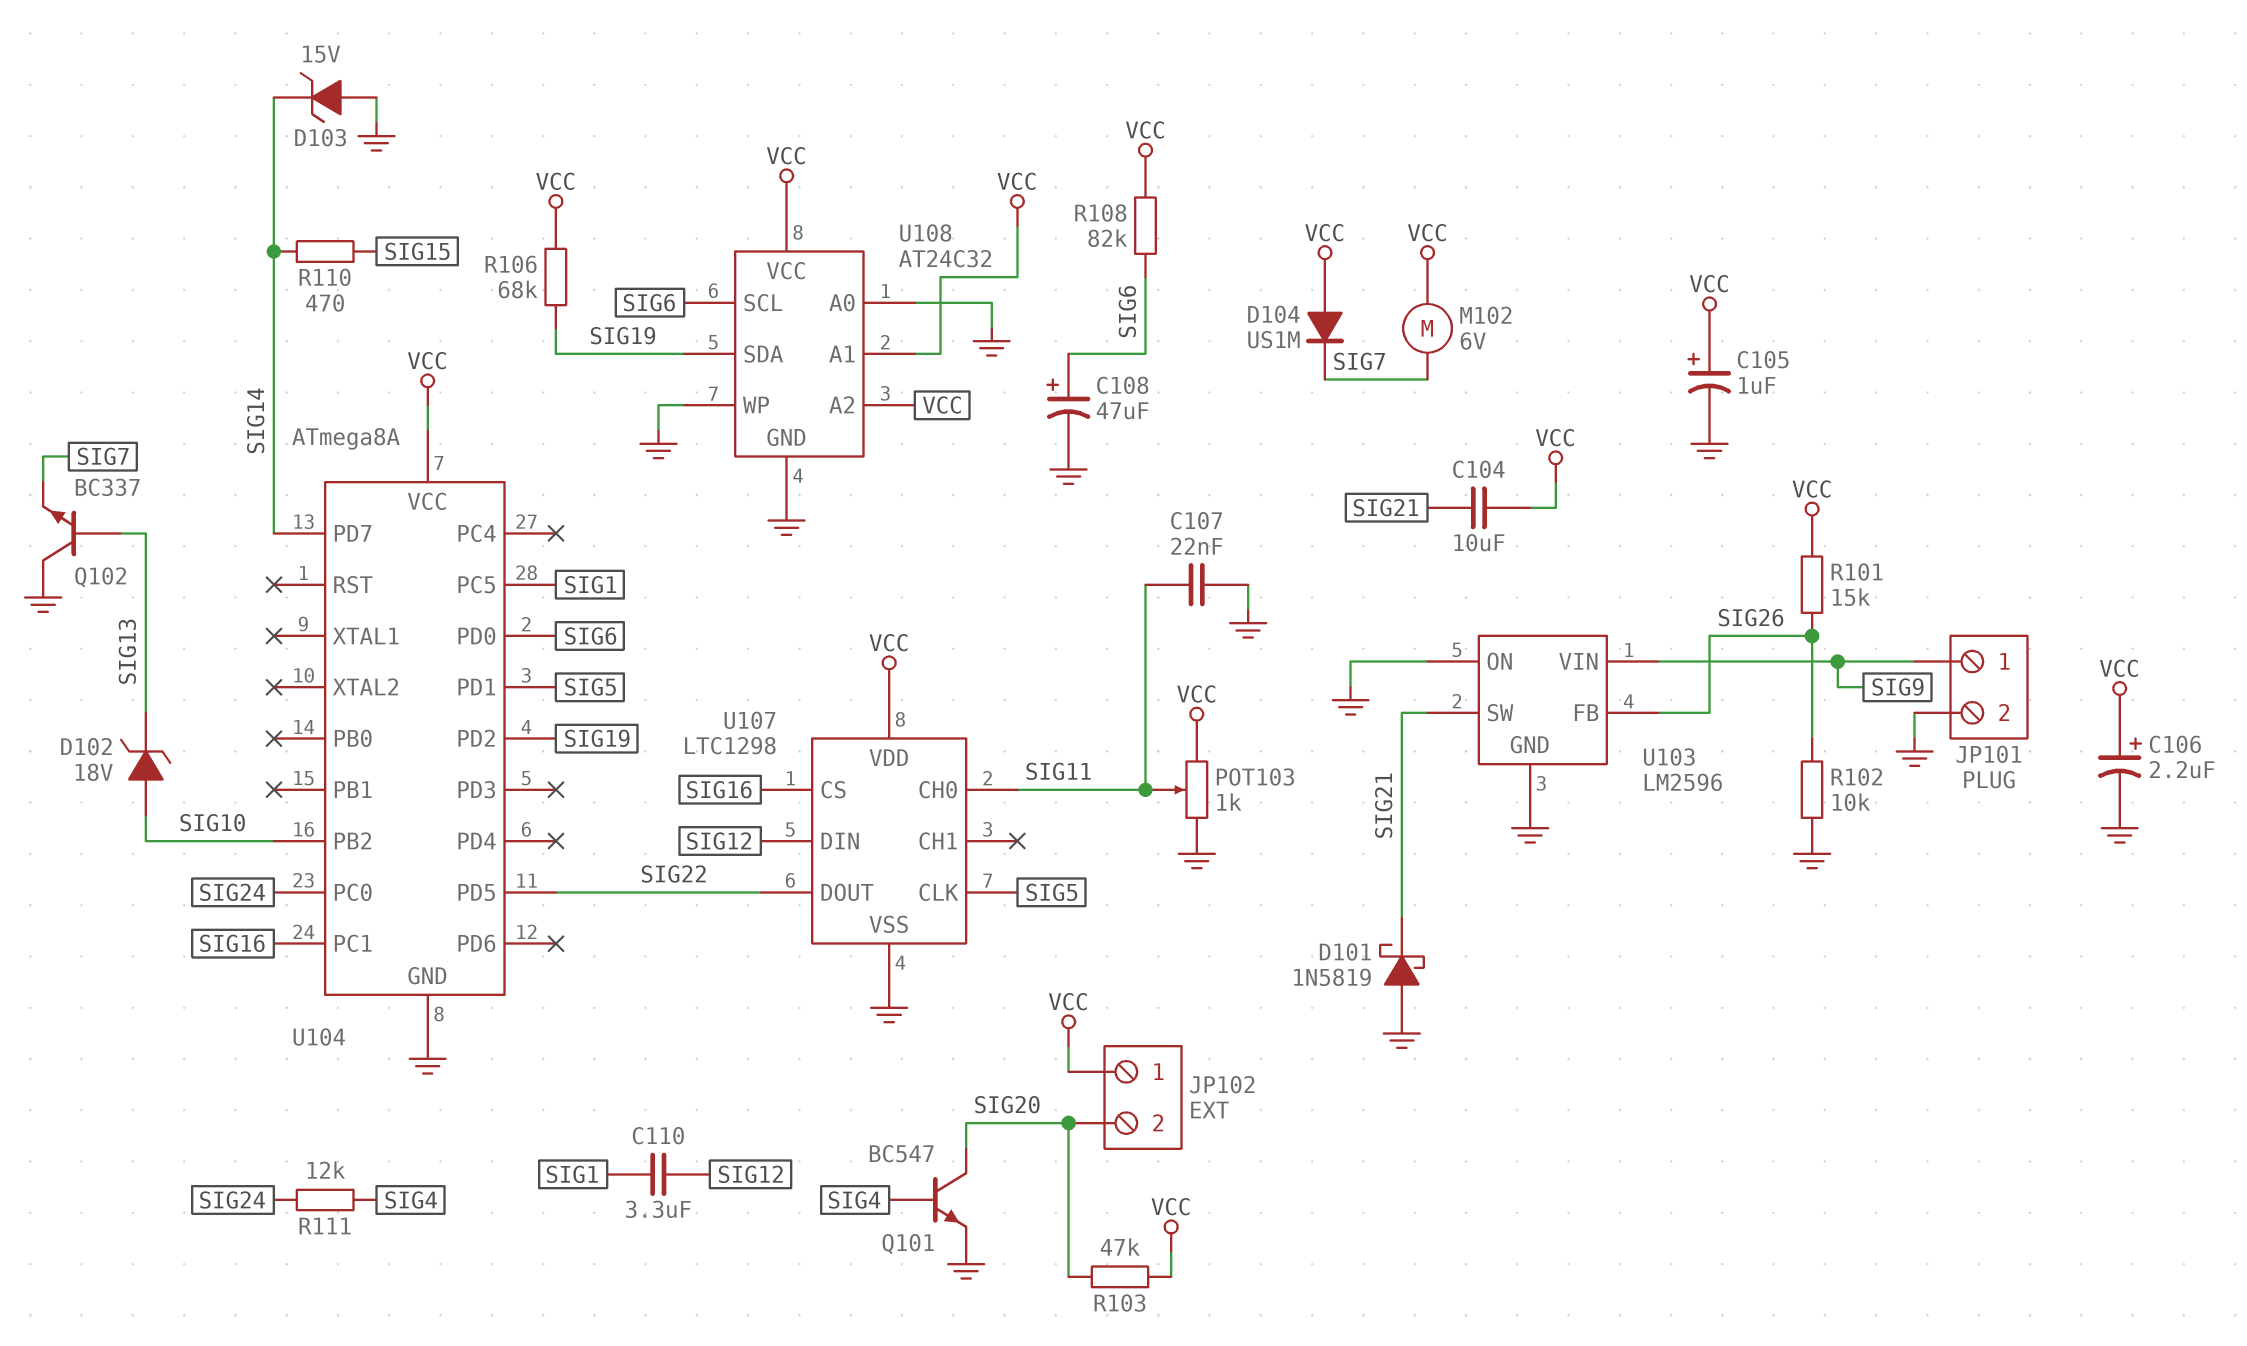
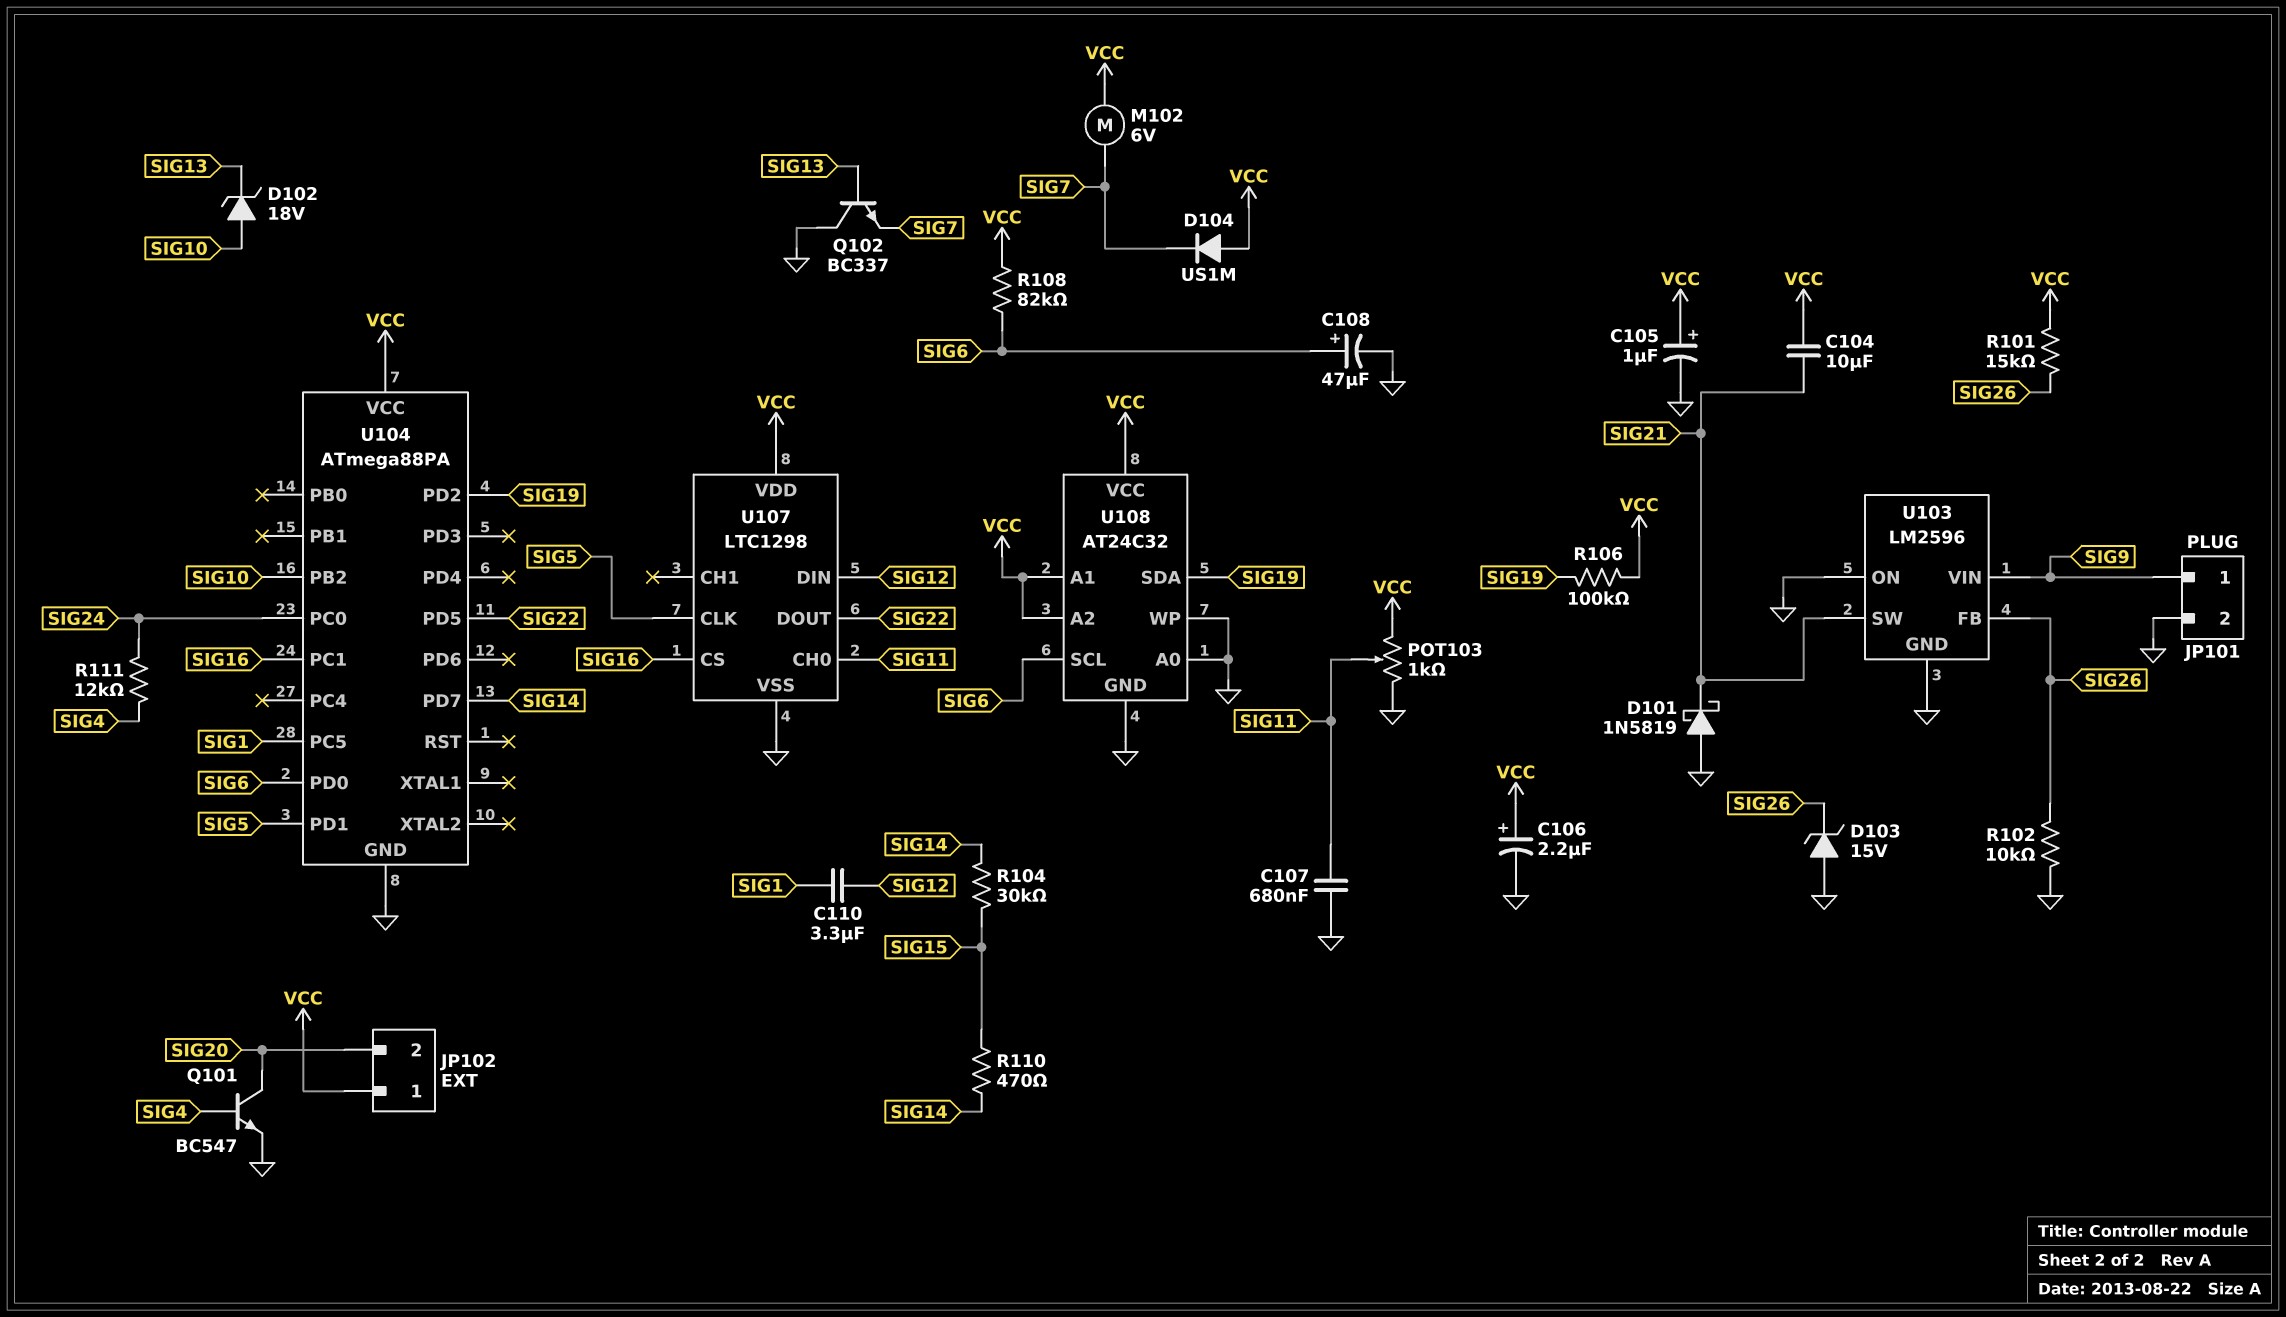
C107: 22nF (GND, SIG11) -> 680nF (GND, SIG11)
D103: zener 15V (A GND, K SIG14) -> zener 15V (A GND, K SIG26)
R103: 47k (SIG20, VCC) -> none
R104: none -> 30k (SIG14, SIG15)
R106: 68k (SIG19, VCC) -> 100k (SIG19, VCC)
U104: ATmega8A -> ATmega88PA

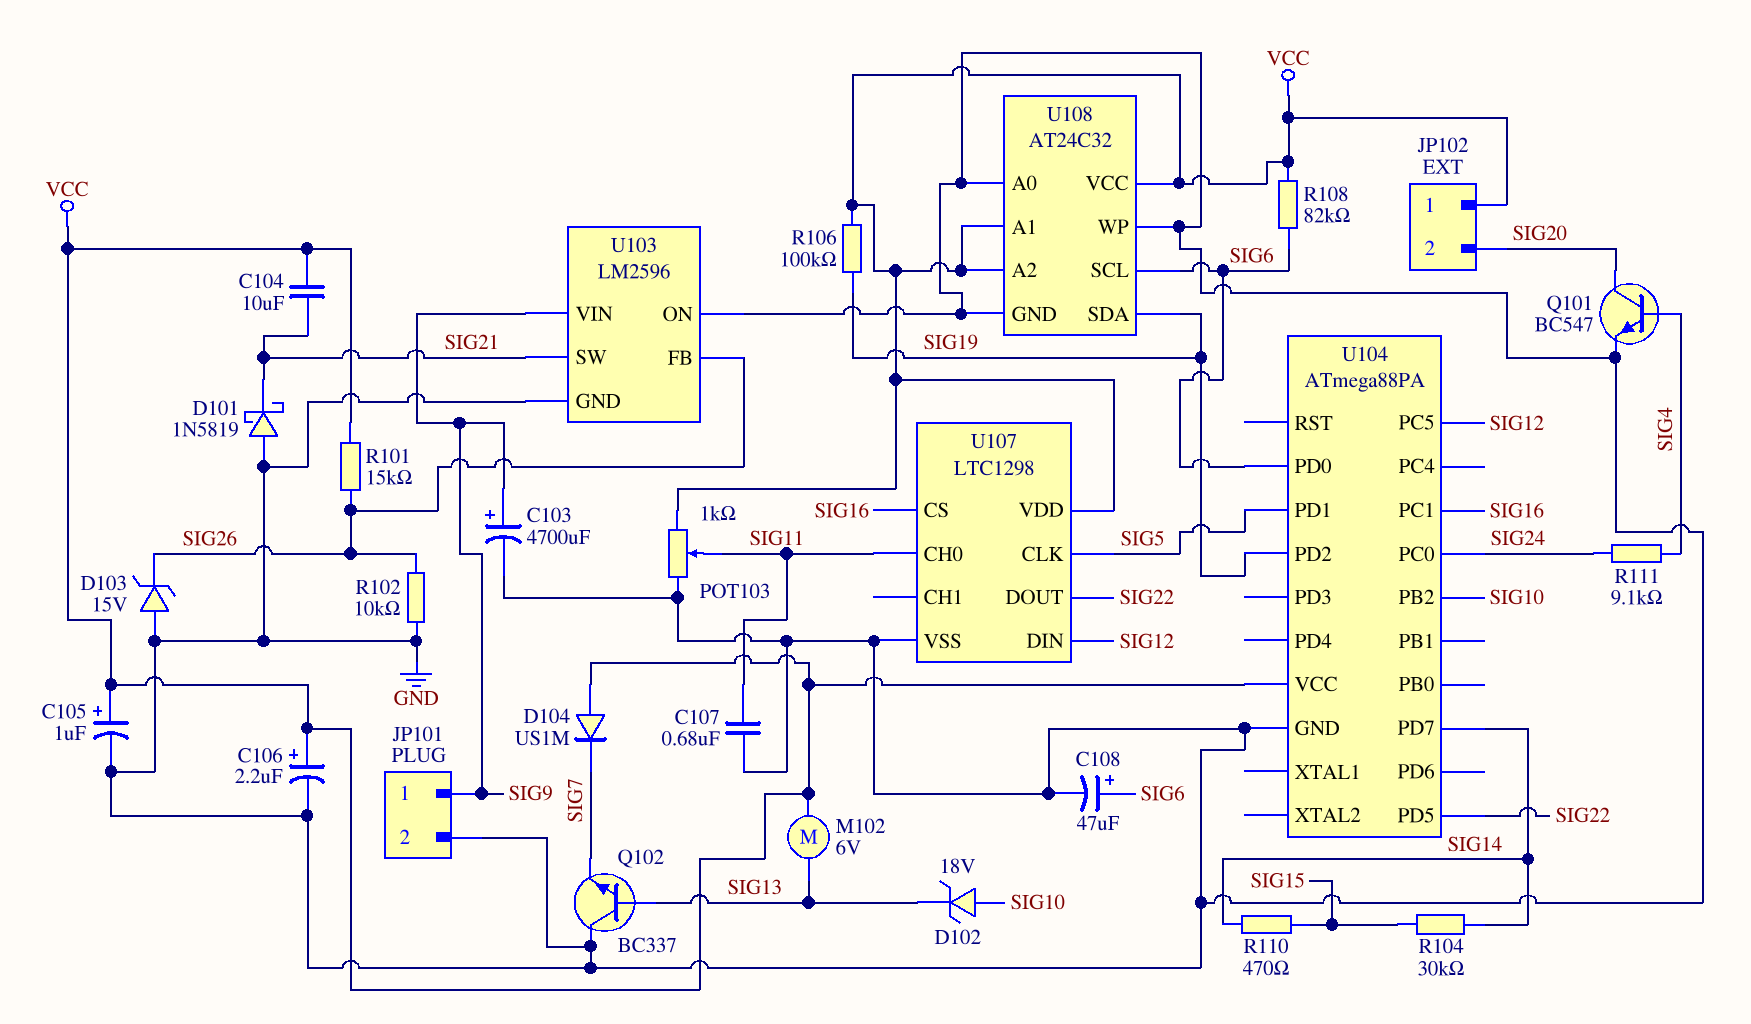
C103: none -> 4700uF (plus SIG9, minus GND)
C110: 3.3uF (SIG1, SIG12) -> none
M102: motor 6V (SIG7, VCC) -> motor 6V (SIG13, VCC)
R111: 12k (SIG4, SIG24) -> 9.1k (SIG4, SIG24)
U104 pin PC5: SIG1 -> SIG12

